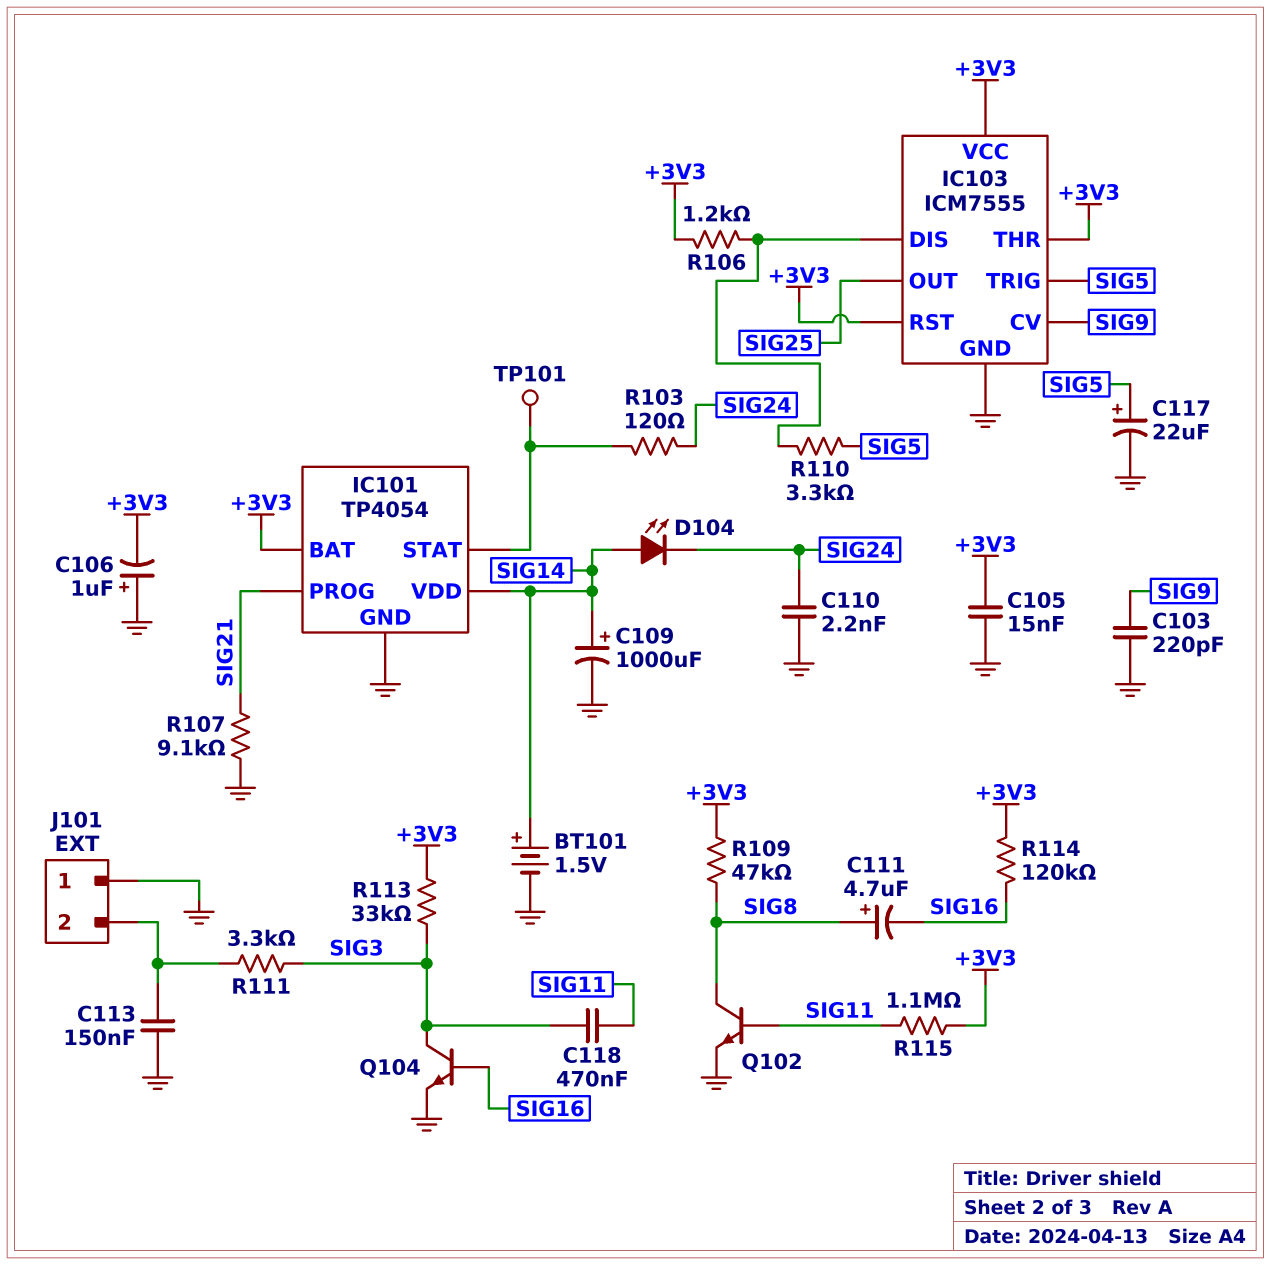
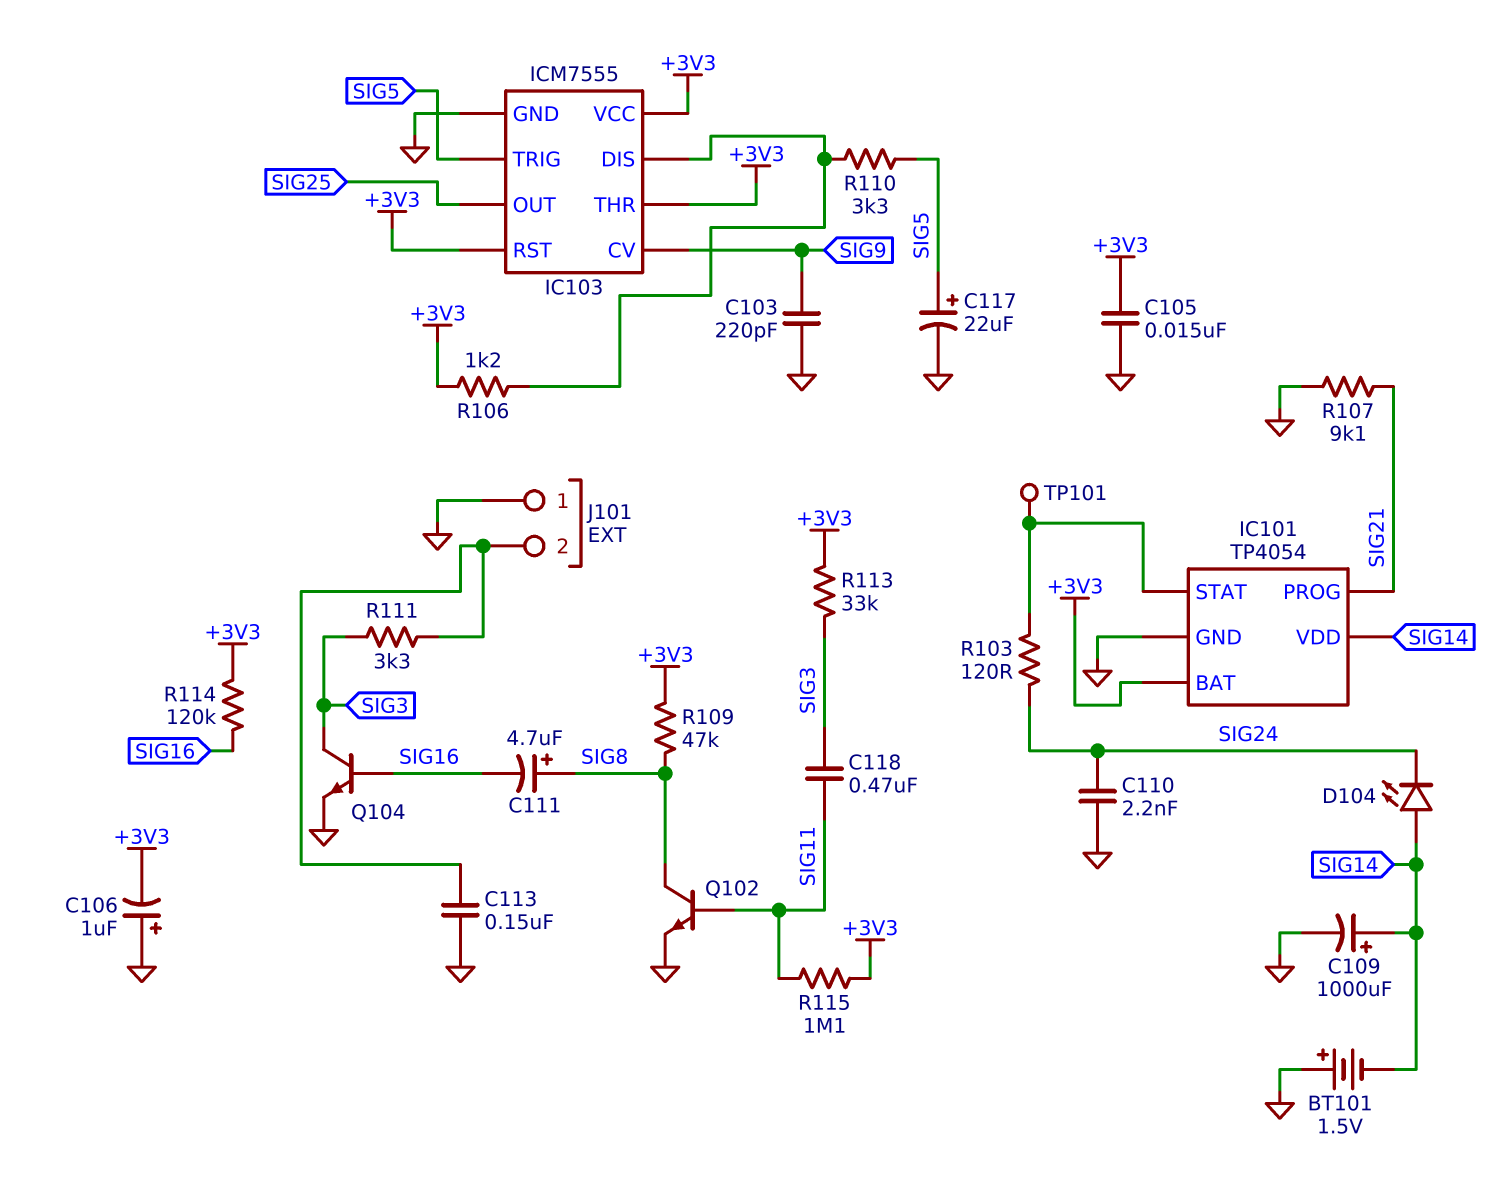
BT101: 1.5V (plus SIG14, minus GND) -> 1.5V (plus GND, minus SIG14)

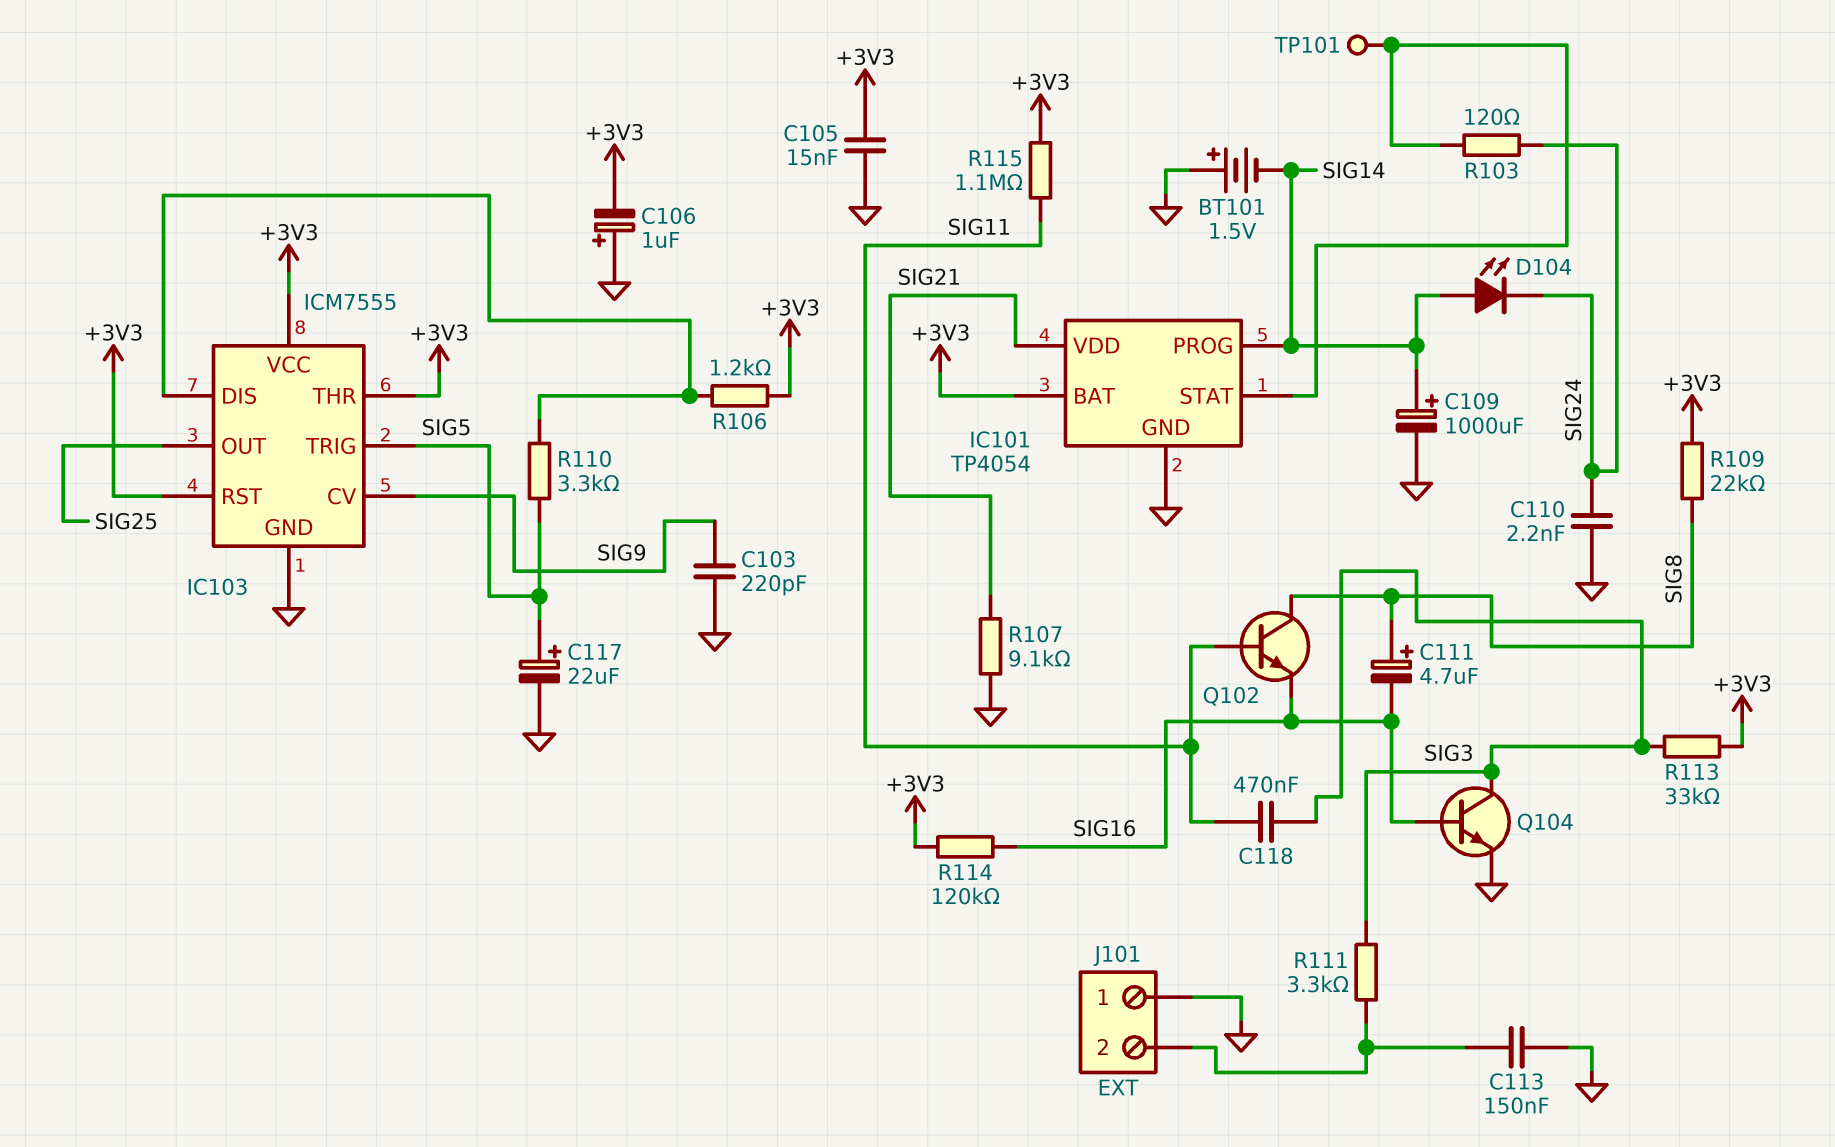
IC101 pin PROG: SIG21 -> SIG14
IC101 pin VDD: SIG14 -> SIG21
Q102: NPN (B SIG11, C SIG8, E GND) -> NPN (B SIG11, C SIG8, E SIG16)
R109: 47k (+3V3, SIG8) -> 22k (+3V3, SIG8)

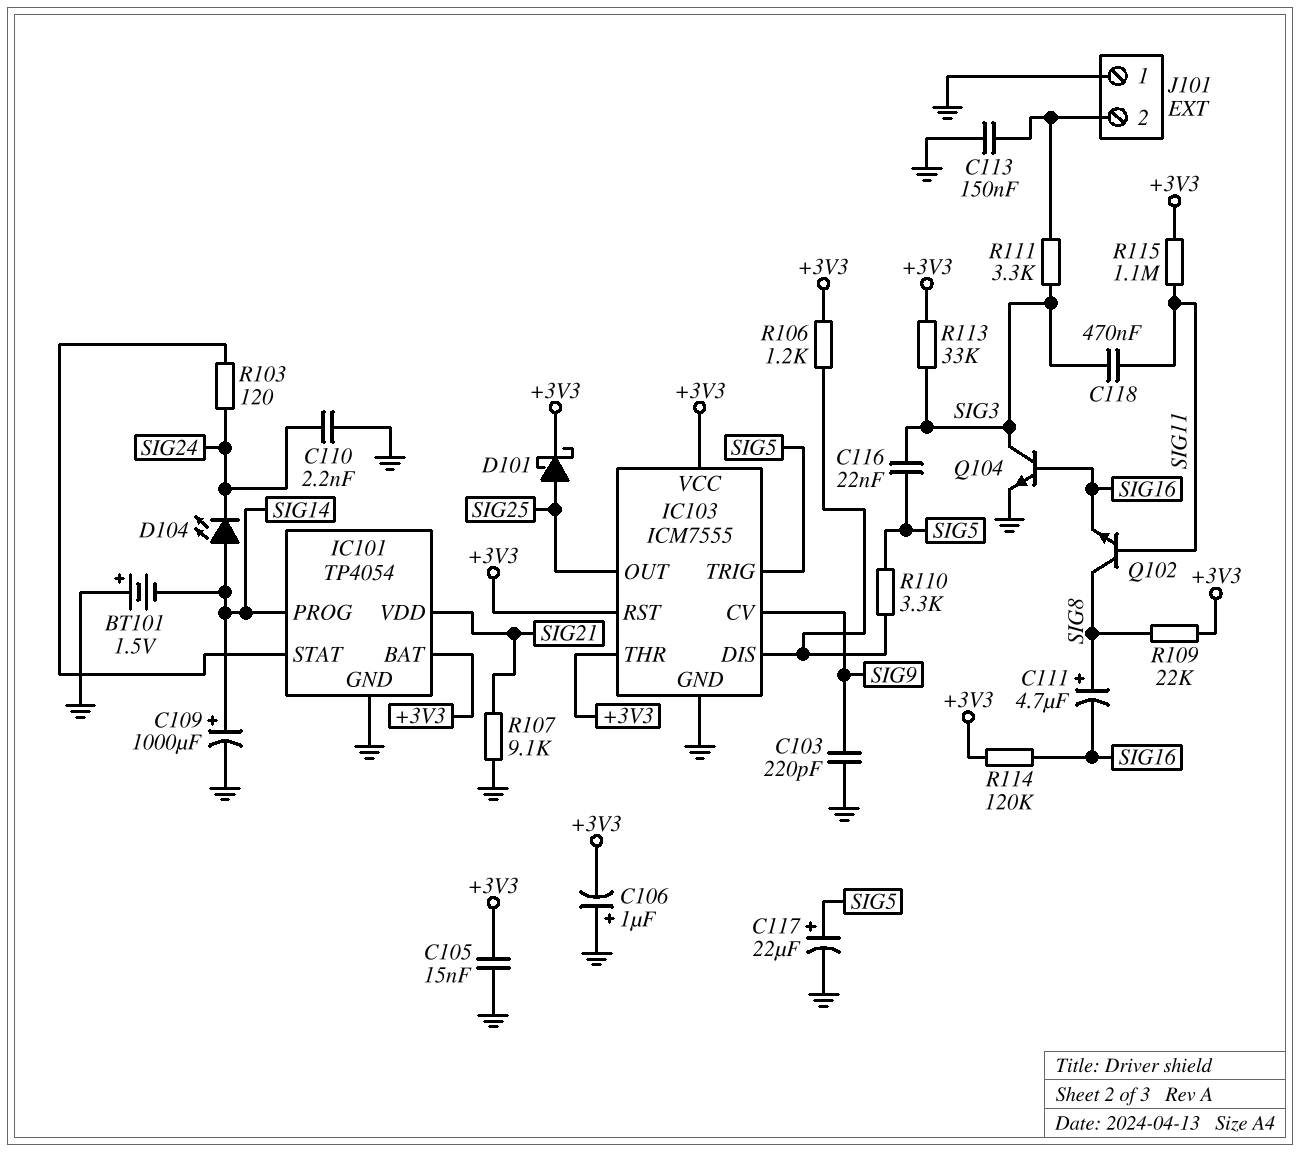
C116: none -> 22nF (SIG3, SIG5)
D101: none -> schottky (A SIG25, K +3V3)
TP101: test point (IC101/STAT) -> none

